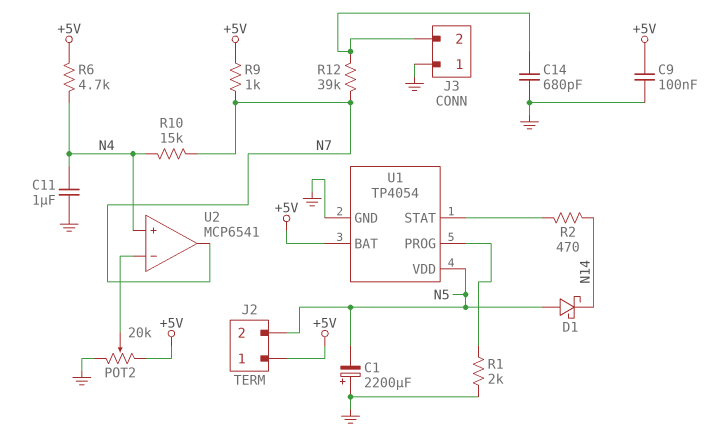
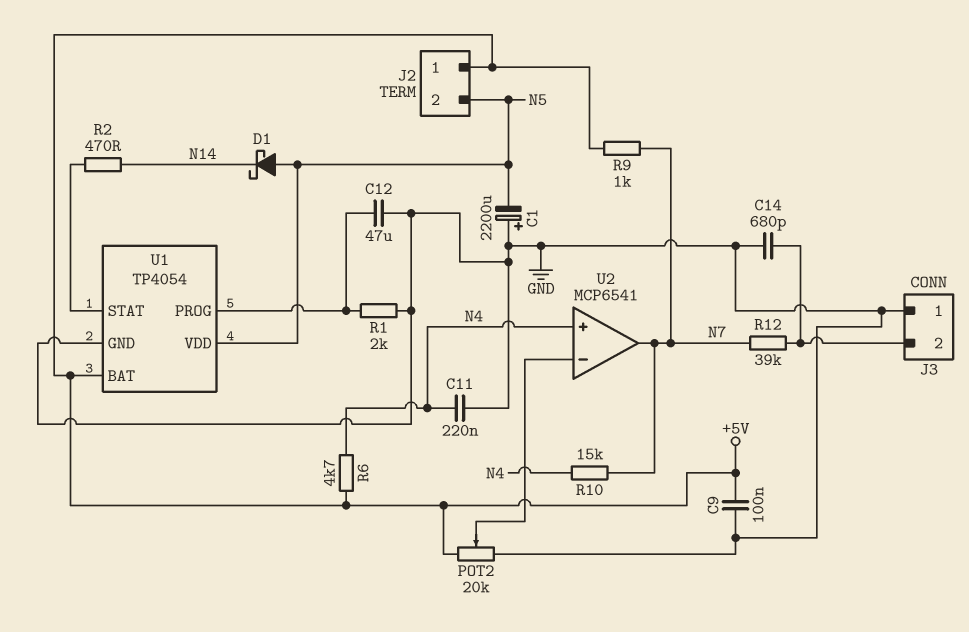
C11: 1uF (GND, N4) -> 220nF (GND, N4)
C12: none -> 47uF (GND, U1/PROG)

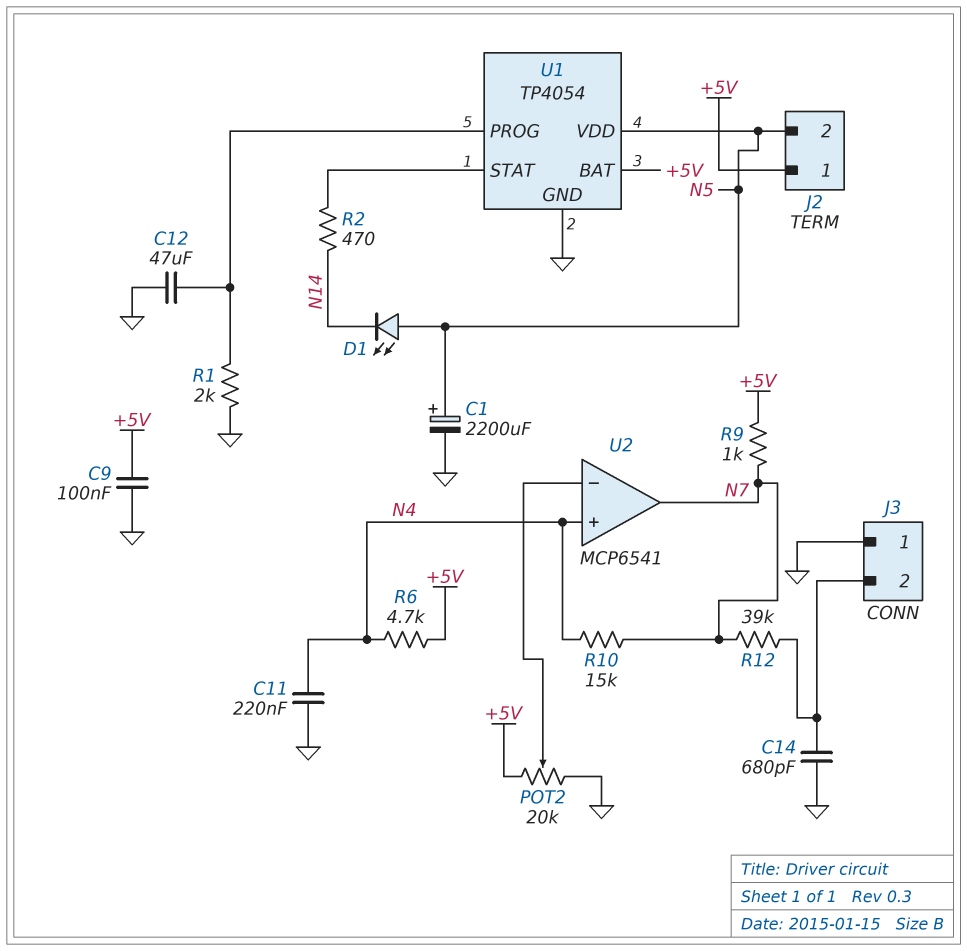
C1: 2200uF (plus GND, minus N5) -> 2200uF (plus N5, minus GND)
D1: schottky (A N5, K N14) -> LED (A N5, K N14)

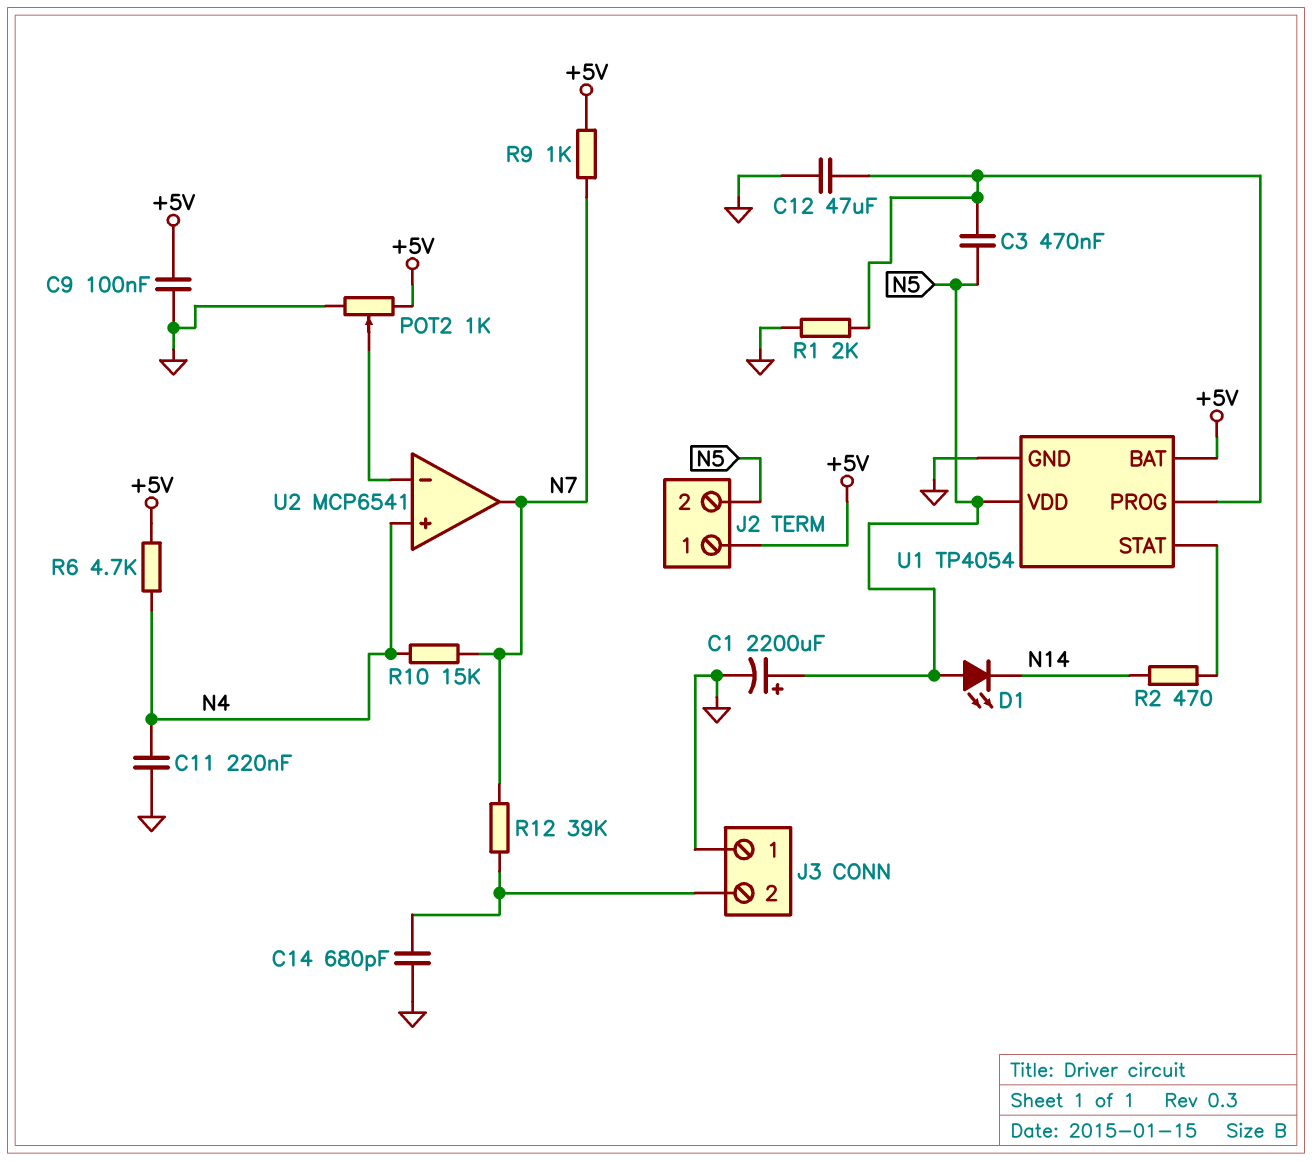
C3: none -> 470nF (N5, U1/PROG)
POT2: 20k (+5V, GND, wiper U2/in-) -> 1k (+5V, GND, wiper U2/in-)

